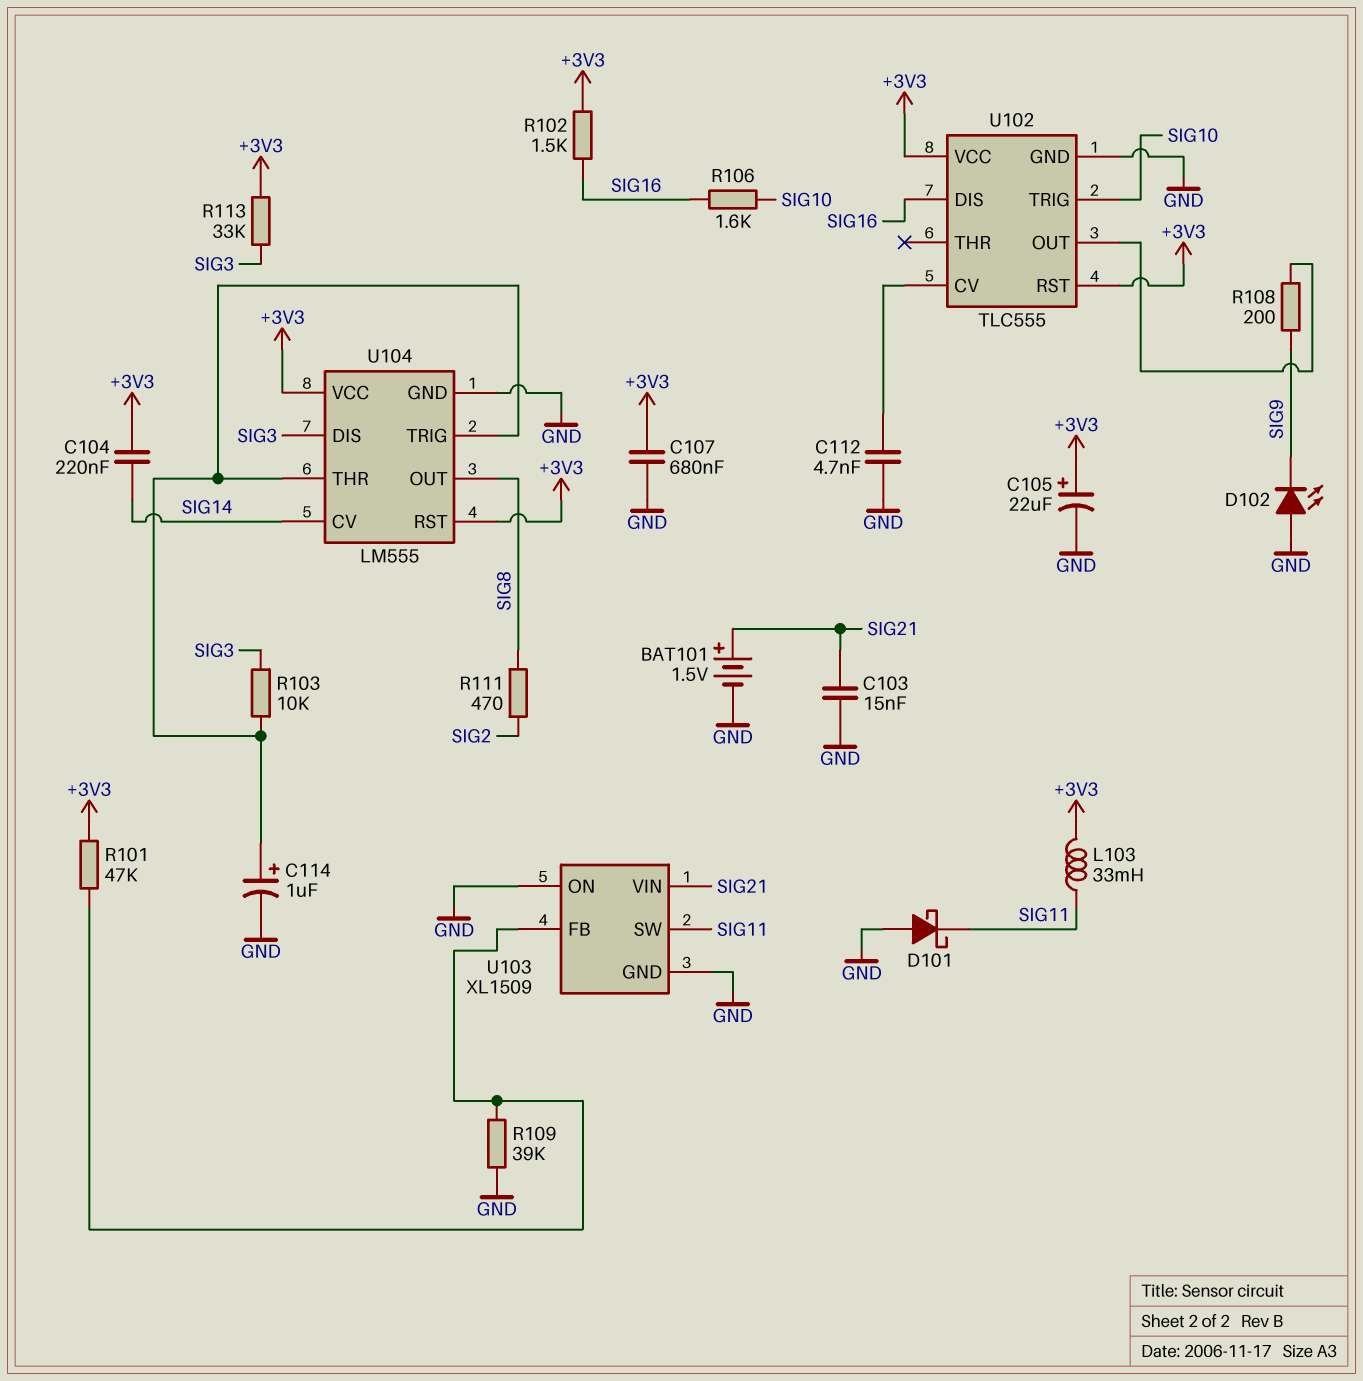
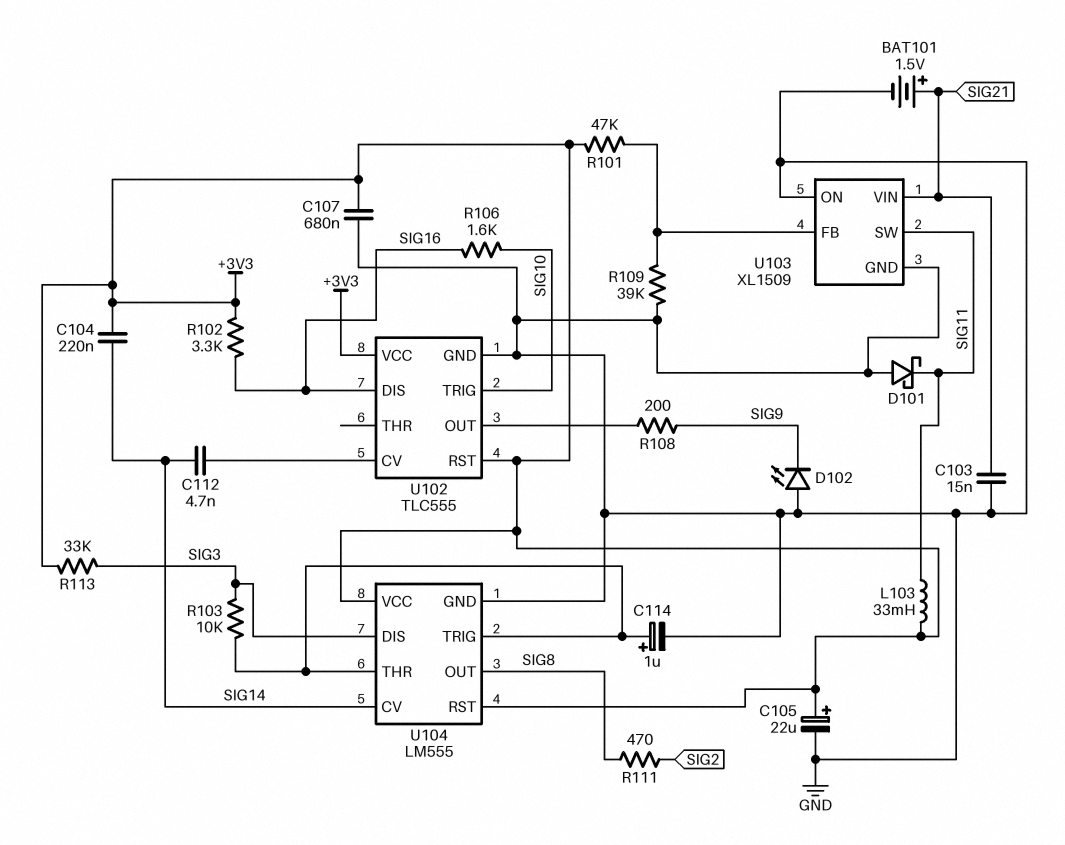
C112: 4.7nF (GND, U102/CV) -> 4.7nF (SIG14, U102/CV)
R102: 1.5k (+3V3, SIG16) -> 3.3k (+3V3, SIG16)

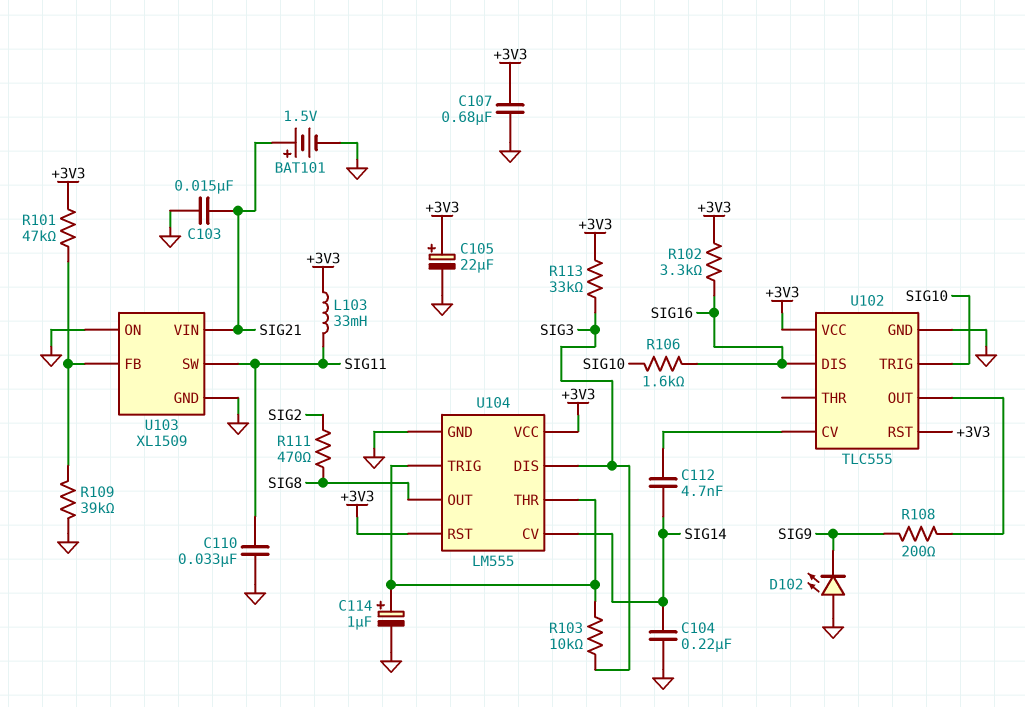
C104: 220nF (+3V3, SIG14) -> 220nF (GND, SIG14)
C110: none -> 33nF (GND, SIG11)
D101: schottky (A GND, K SIG11) -> none

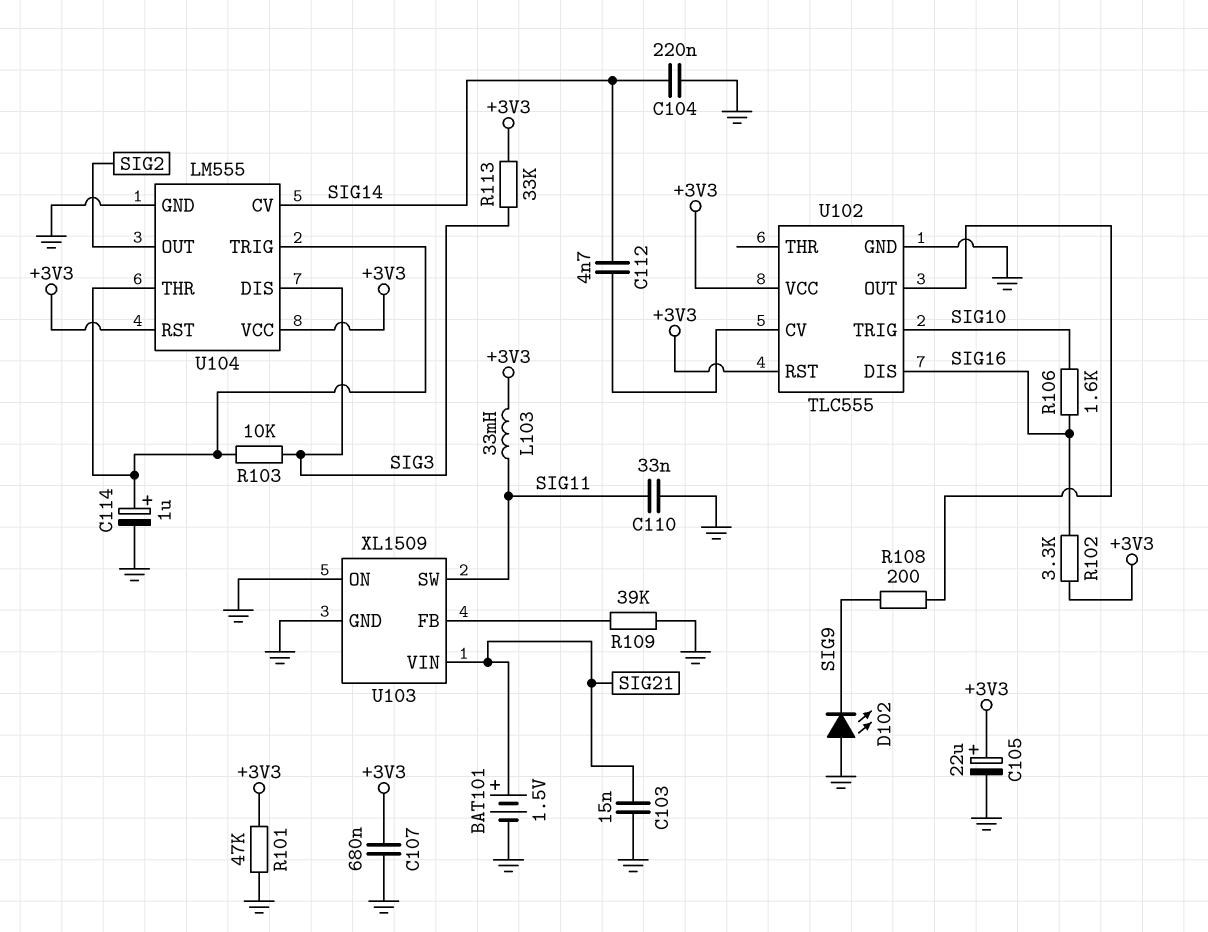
R101: 47k (+3V3, U103/FB) -> 47k (+3V3, GND)
R111: 470 (SIG2, SIG8) -> none
U104 pin OUT: SIG8 -> SIG2

